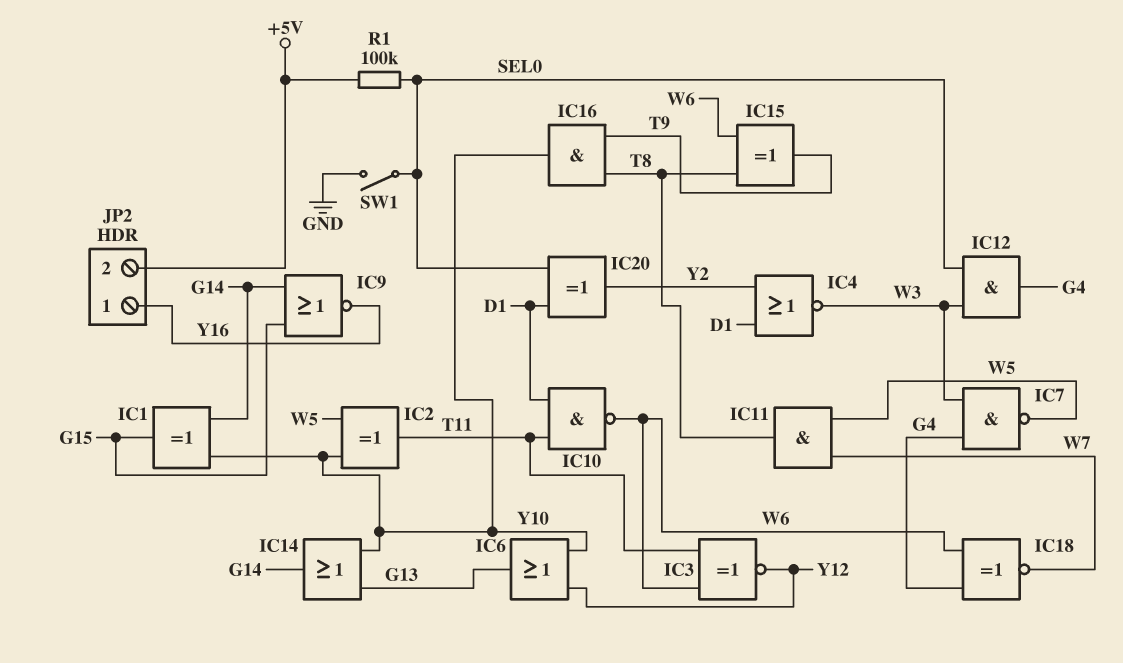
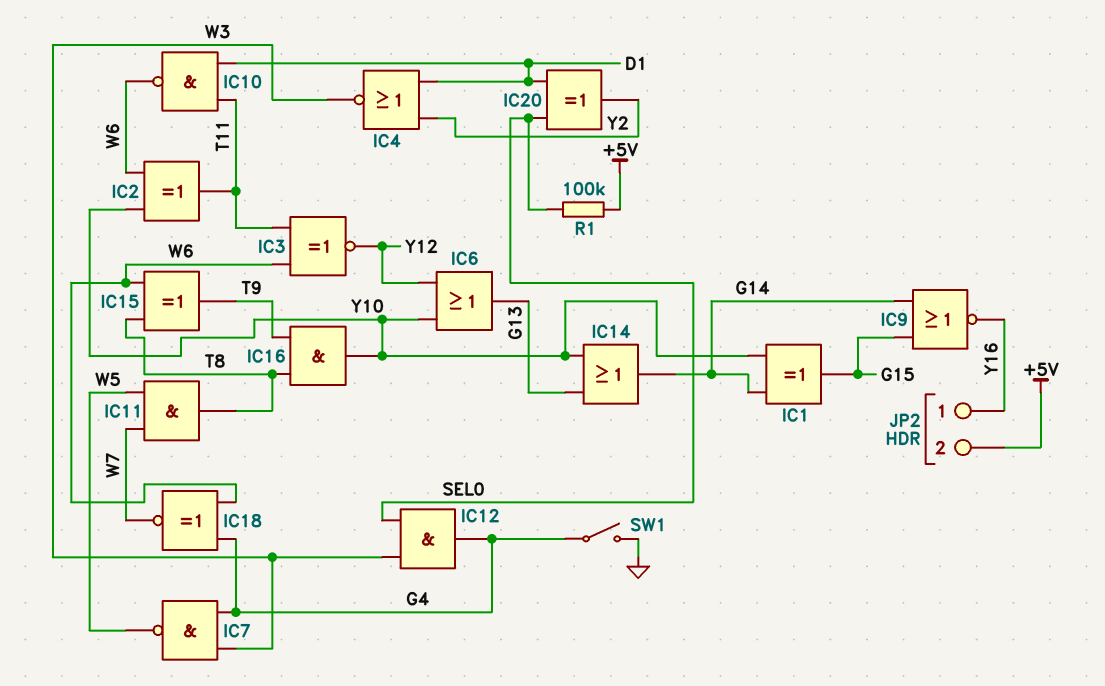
IC2: XOR (in W5, in Y10, out T11) -> XOR (in W6, in Y10, out T11)
SW1: switch (GND, SEL0) -> switch (G4, GND)

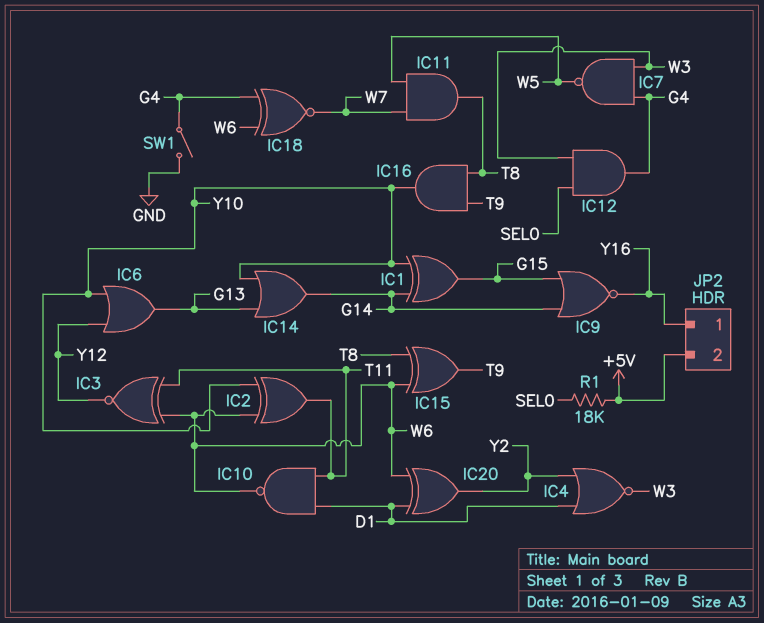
IC20: XOR (in D1, in SEL0, out Y2) -> XOR (in D1, in W6, out Y2)
R1: 100k (+5V, SEL0) -> 18k (+5V, SEL0)

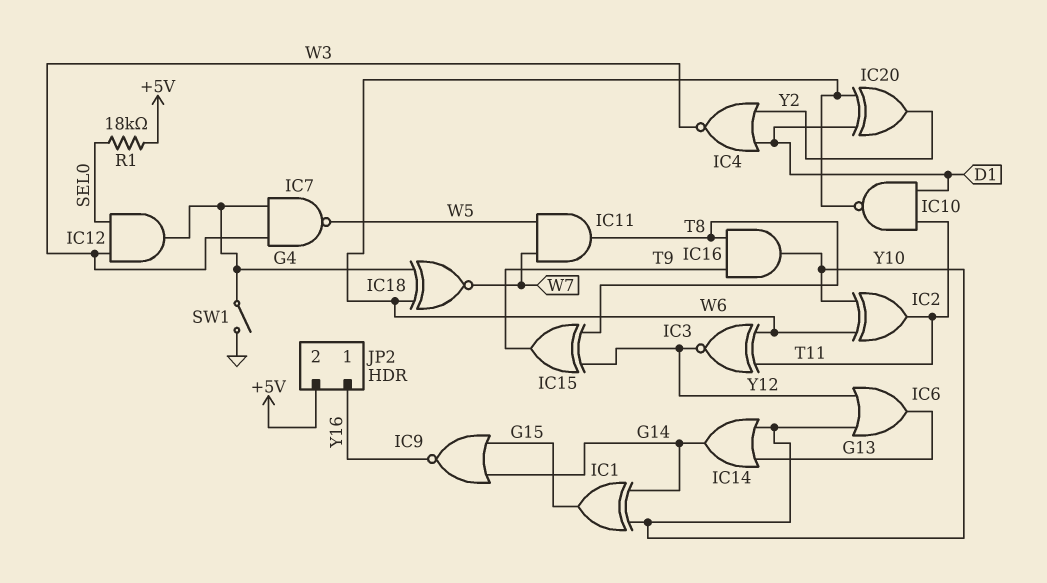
IC15: XOR (in T8, in W6, out T9) -> XOR (in T8, in Y12, out T9)

